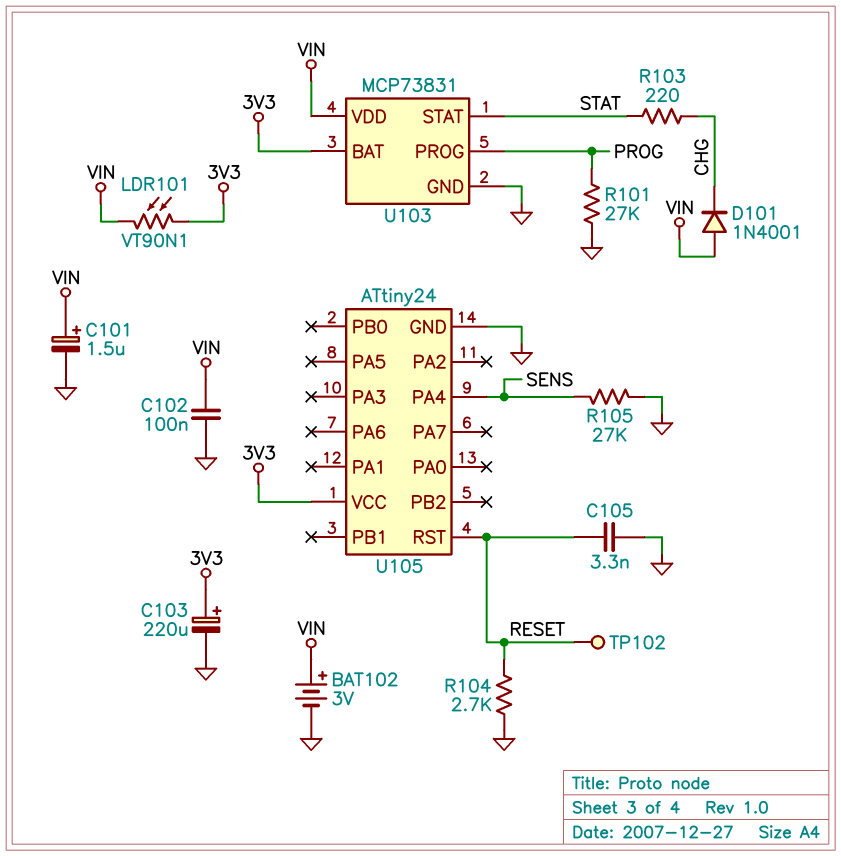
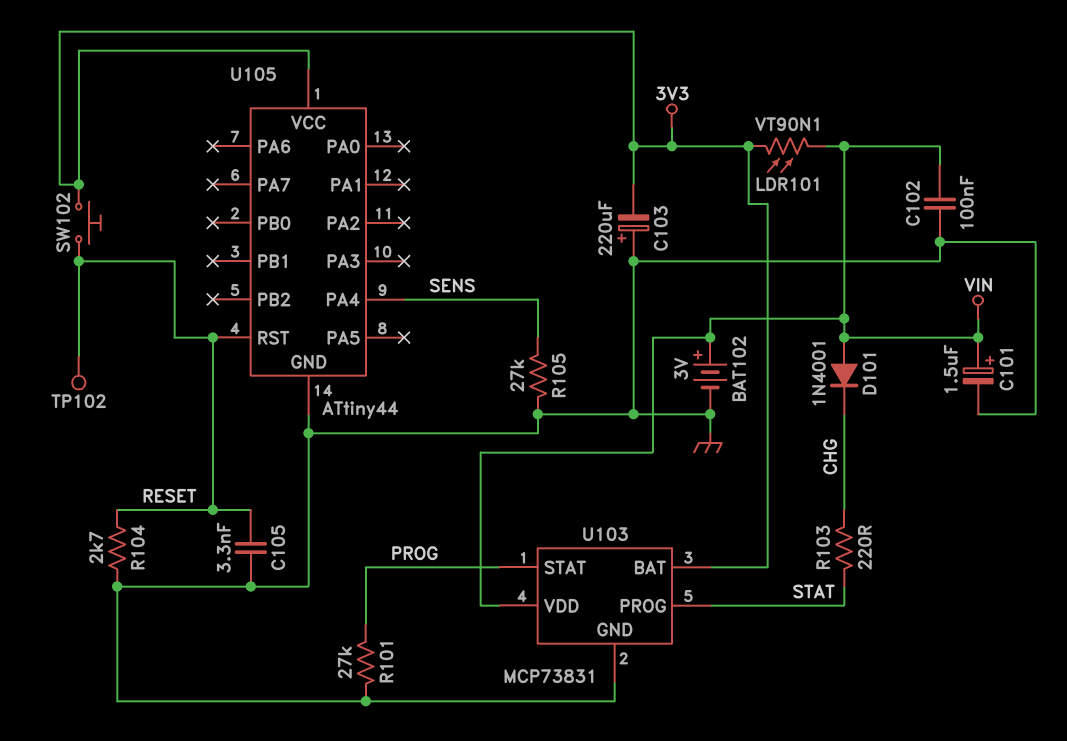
C103: 220uF (plus 3V3, minus GND) -> 220uF (plus GND, minus 3V3)
SW102: none -> button (3V3, RESET)
U103 pin PROG: PROG -> STAT
U103 pin STAT: STAT -> PROG
U105: ATtiny24 -> ATtiny44

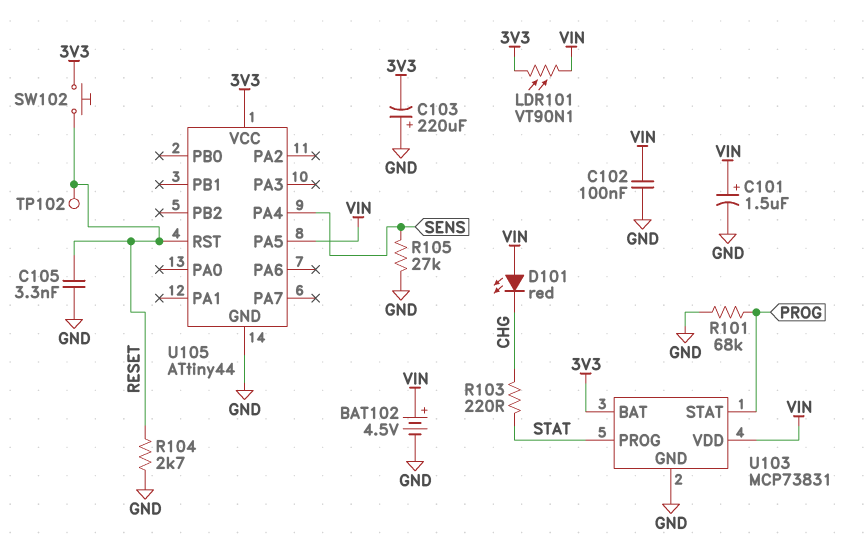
BAT102: 3V (plus VIN, minus GND) -> 4.5V (plus VIN, minus GND)
D101: diode 1N4001 (A VIN, K CHG) -> LED red (A VIN, K CHG)
R101: 27k (GND, PROG) -> 68k (GND, PROG)
U105 pin PA5: none -> VIN

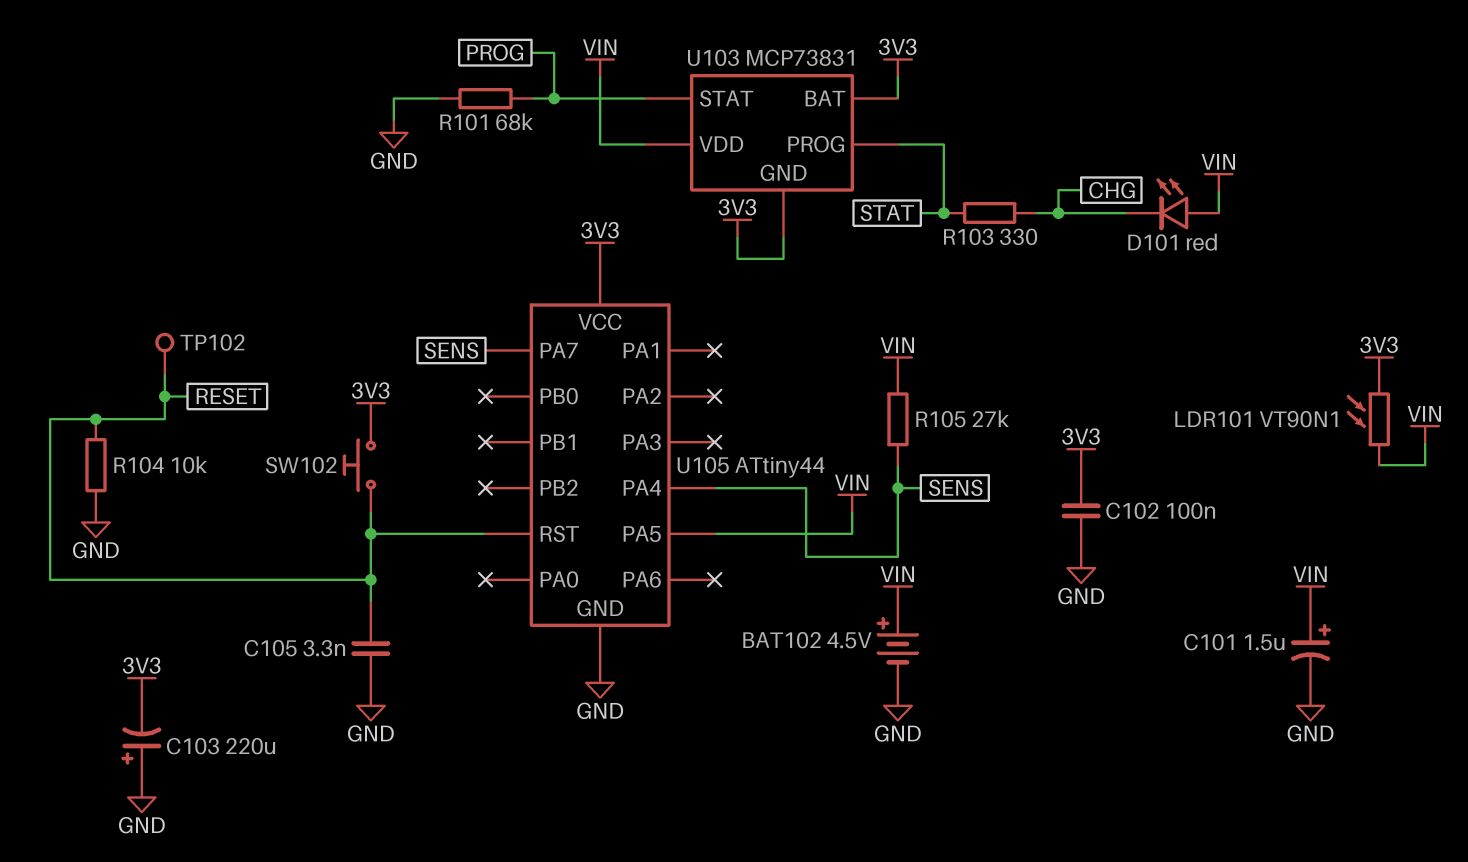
C102: 100nF (GND, VIN) -> 100nF (3V3, GND)
R103: 220 (CHG, STAT) -> 330 (CHG, STAT)
R104: 2.7k (GND, RESET) -> 10k (GND, RESET)
R105: 27k (GND, SENS) -> 27k (SENS, VIN)
U103 pin GND: GND -> 3V3
U105 pin PA7: none -> SENS

